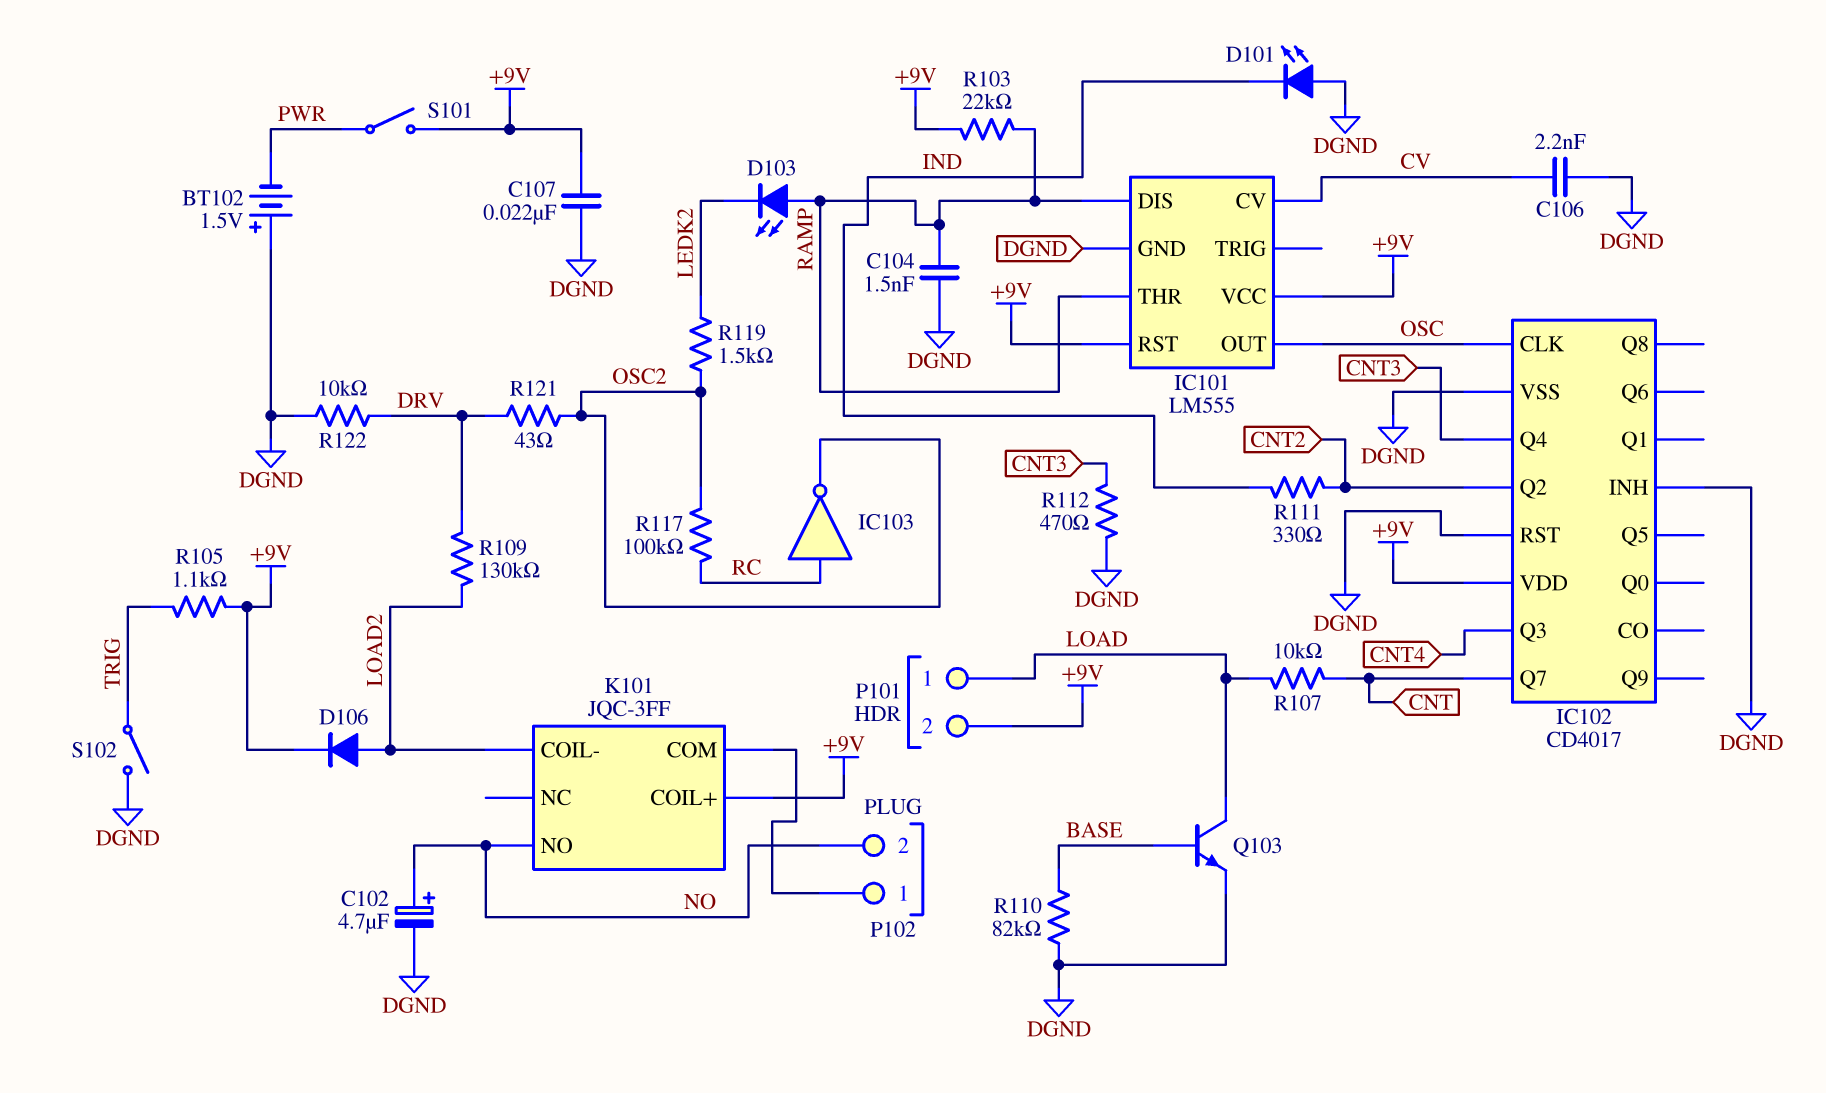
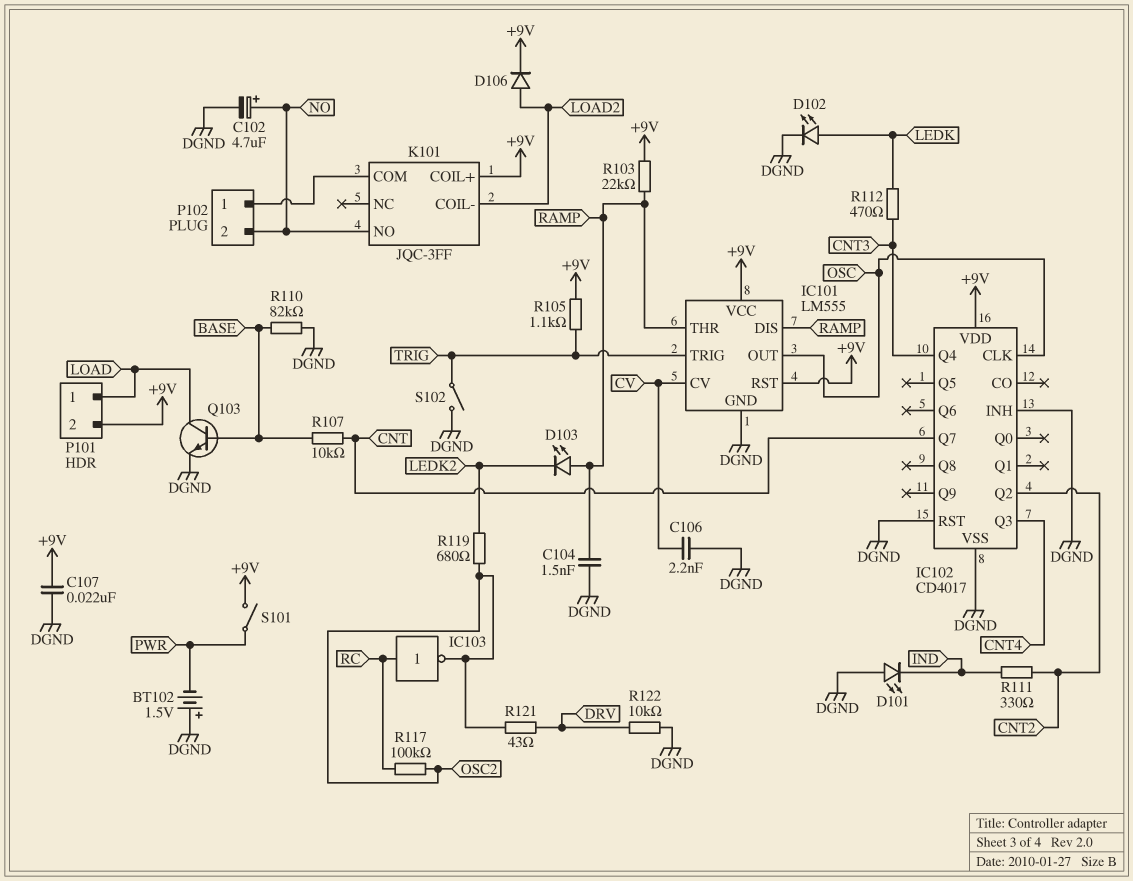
D102: none -> LED (A LEDK, K DGND)
IC101 pin TRIG: none -> TRIG
R107: 10k (CNT, LOAD) -> 10k (BASE, CNT)
R109: 130k (DRV, LOAD2) -> none
R112: 470 (CNT3, DGND) -> 470 (CNT3, LEDK)
R119: 1.5k (LEDK2, OSC2) -> 680 (LEDK2, OSC2)

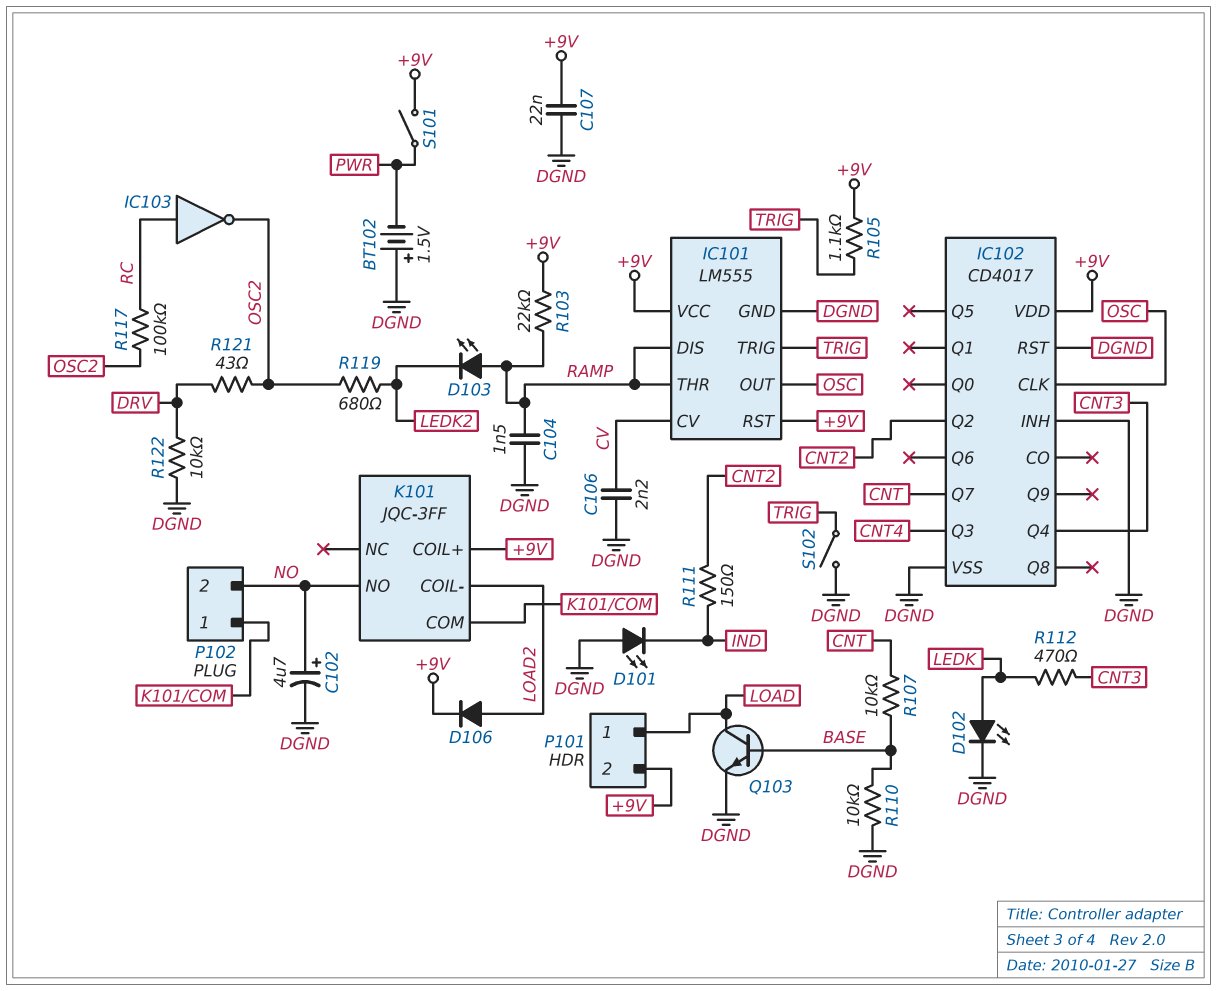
R110: 82k (BASE, DGND) -> 10k (BASE, DGND)
R111: 330 (CNT2, IND) -> 150 (CNT2, IND)

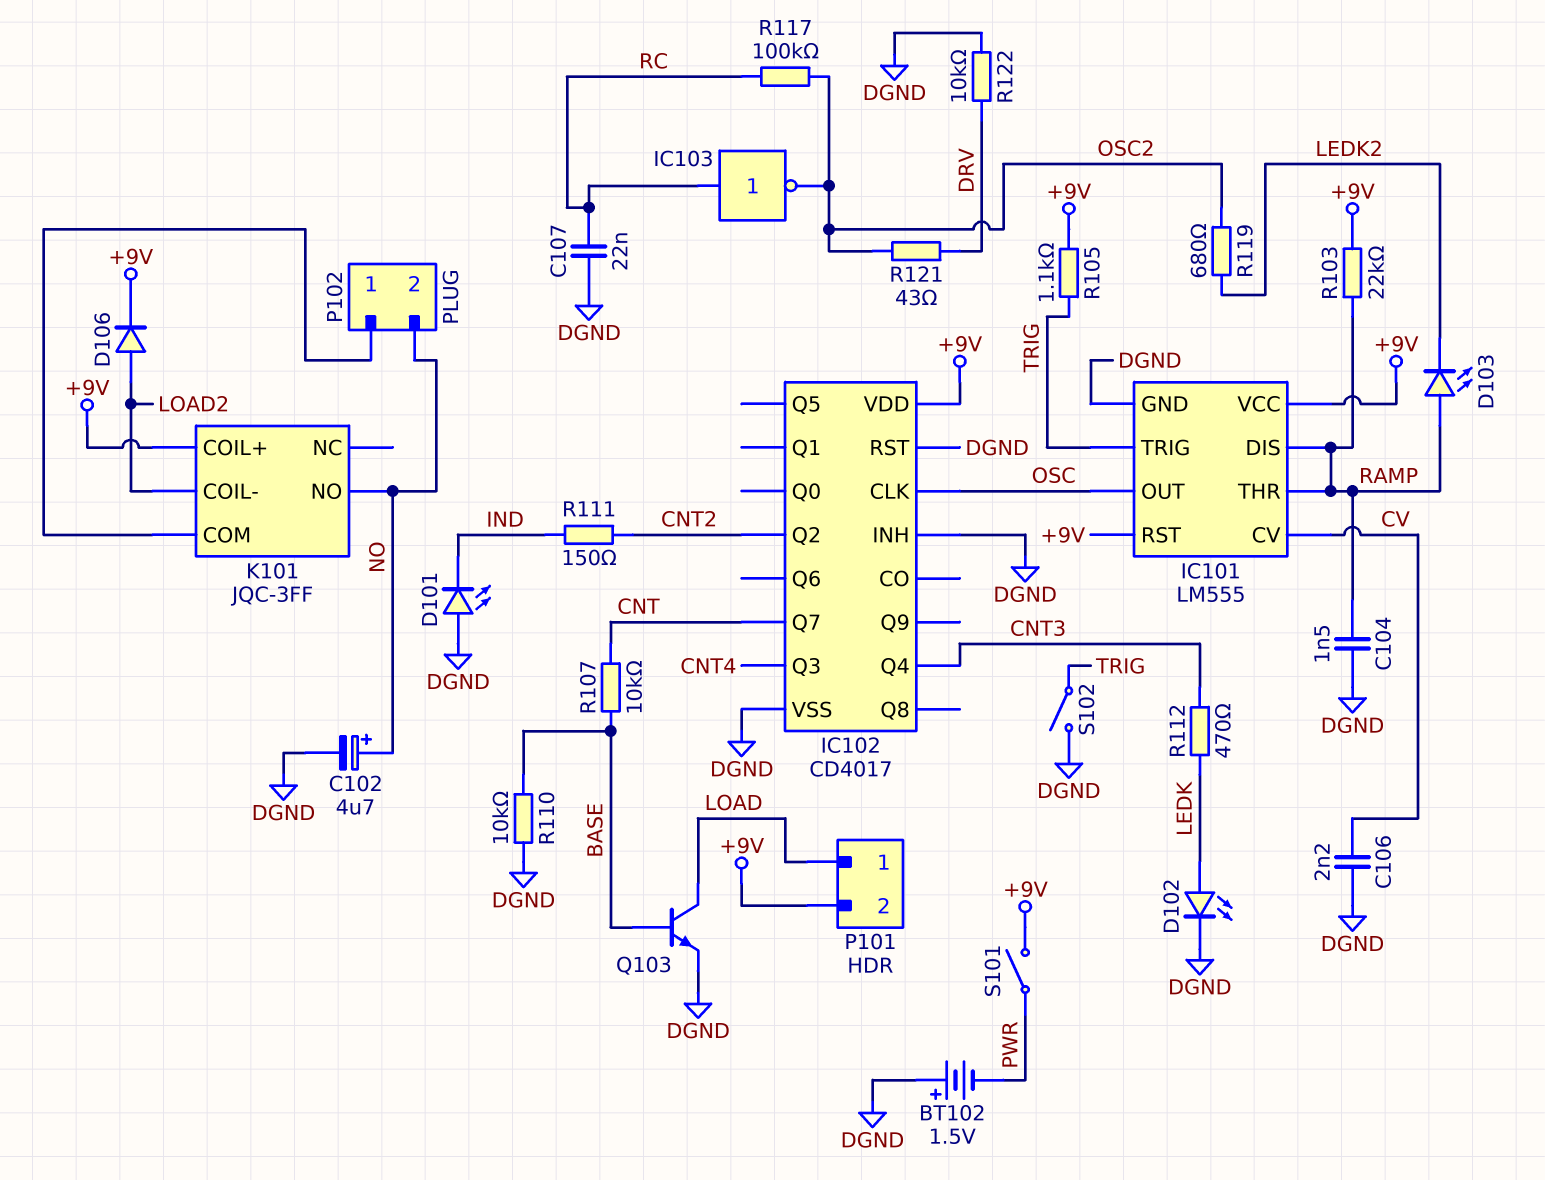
C107: 22nF (+9V, DGND) -> 22nF (DGND, RC)

